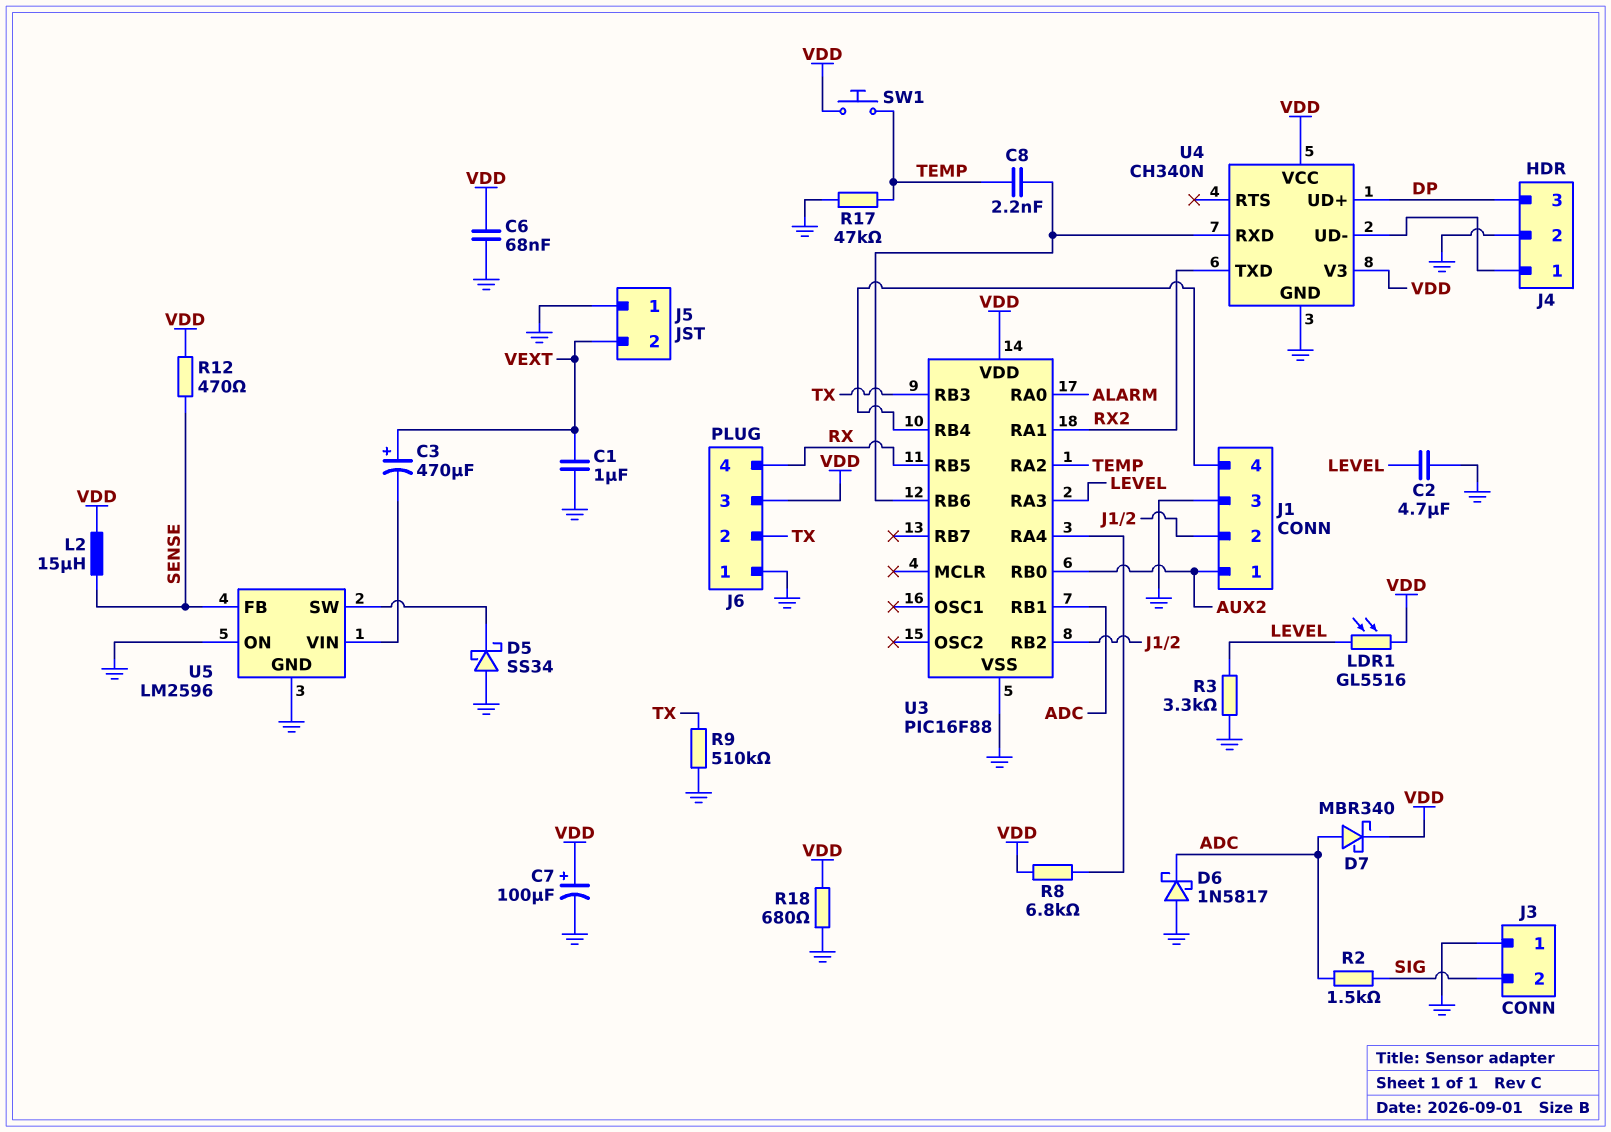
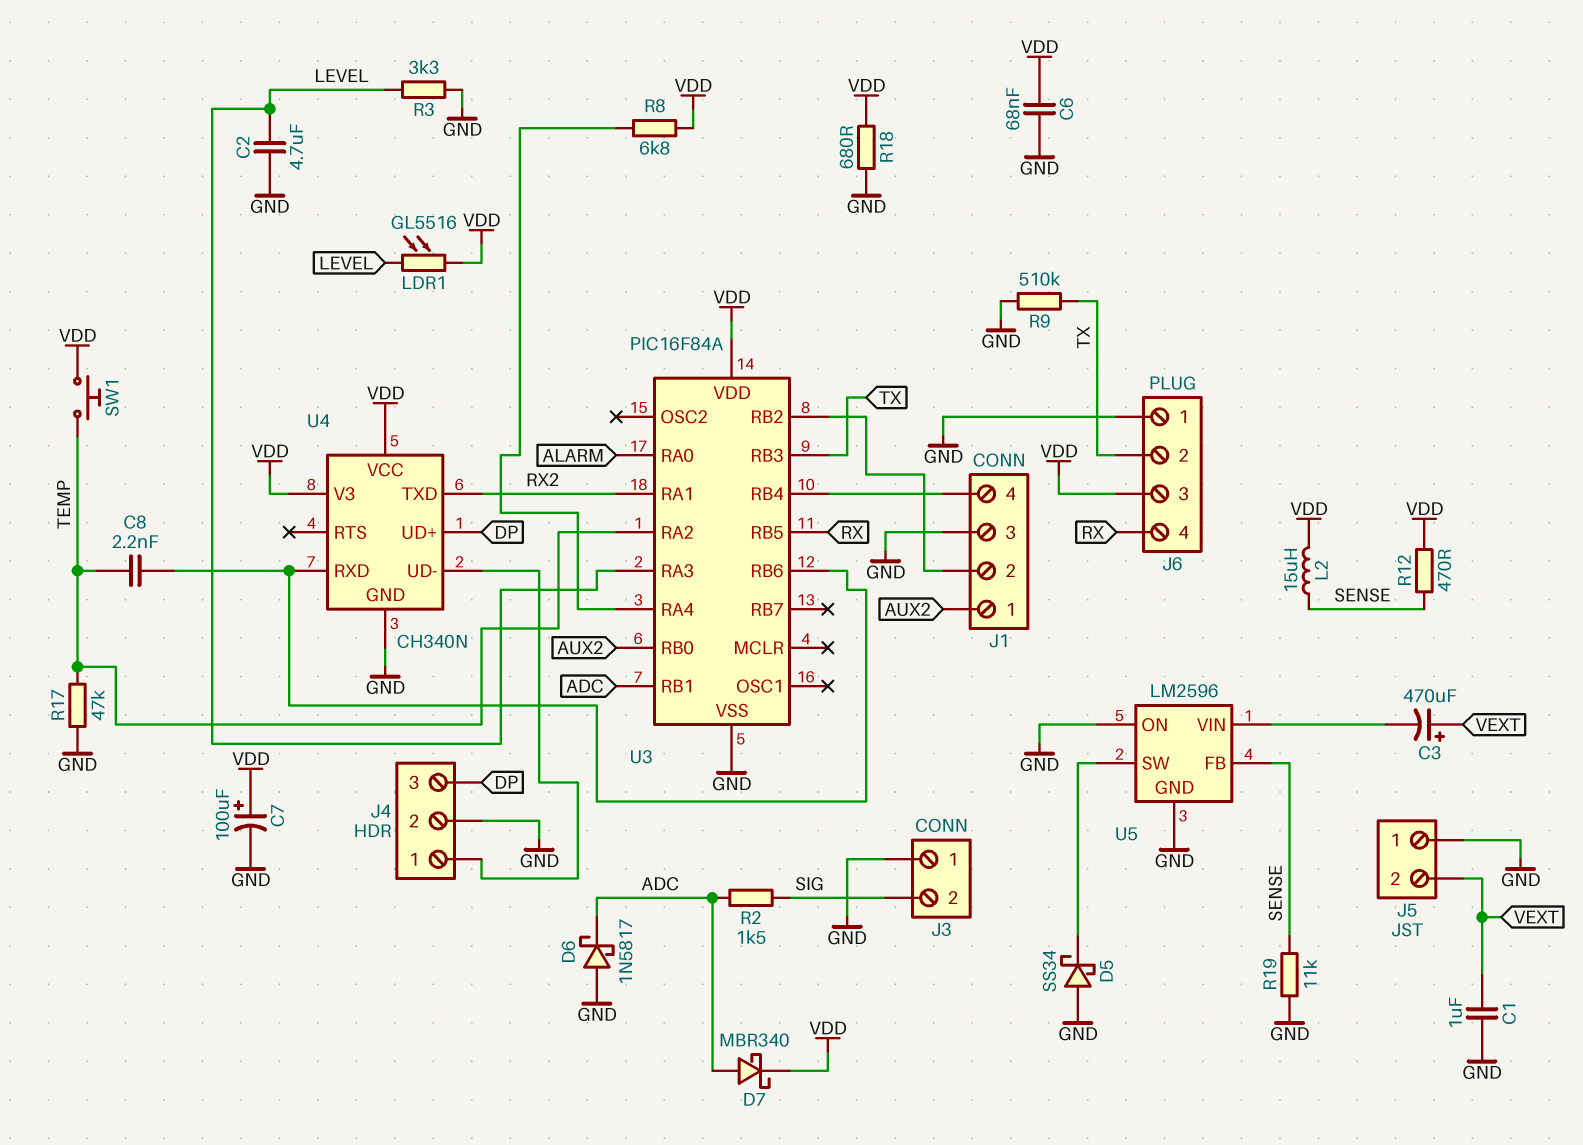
R19: none -> 11k (GND, SENSE)
U3: PIC16F88 -> PIC16F84A

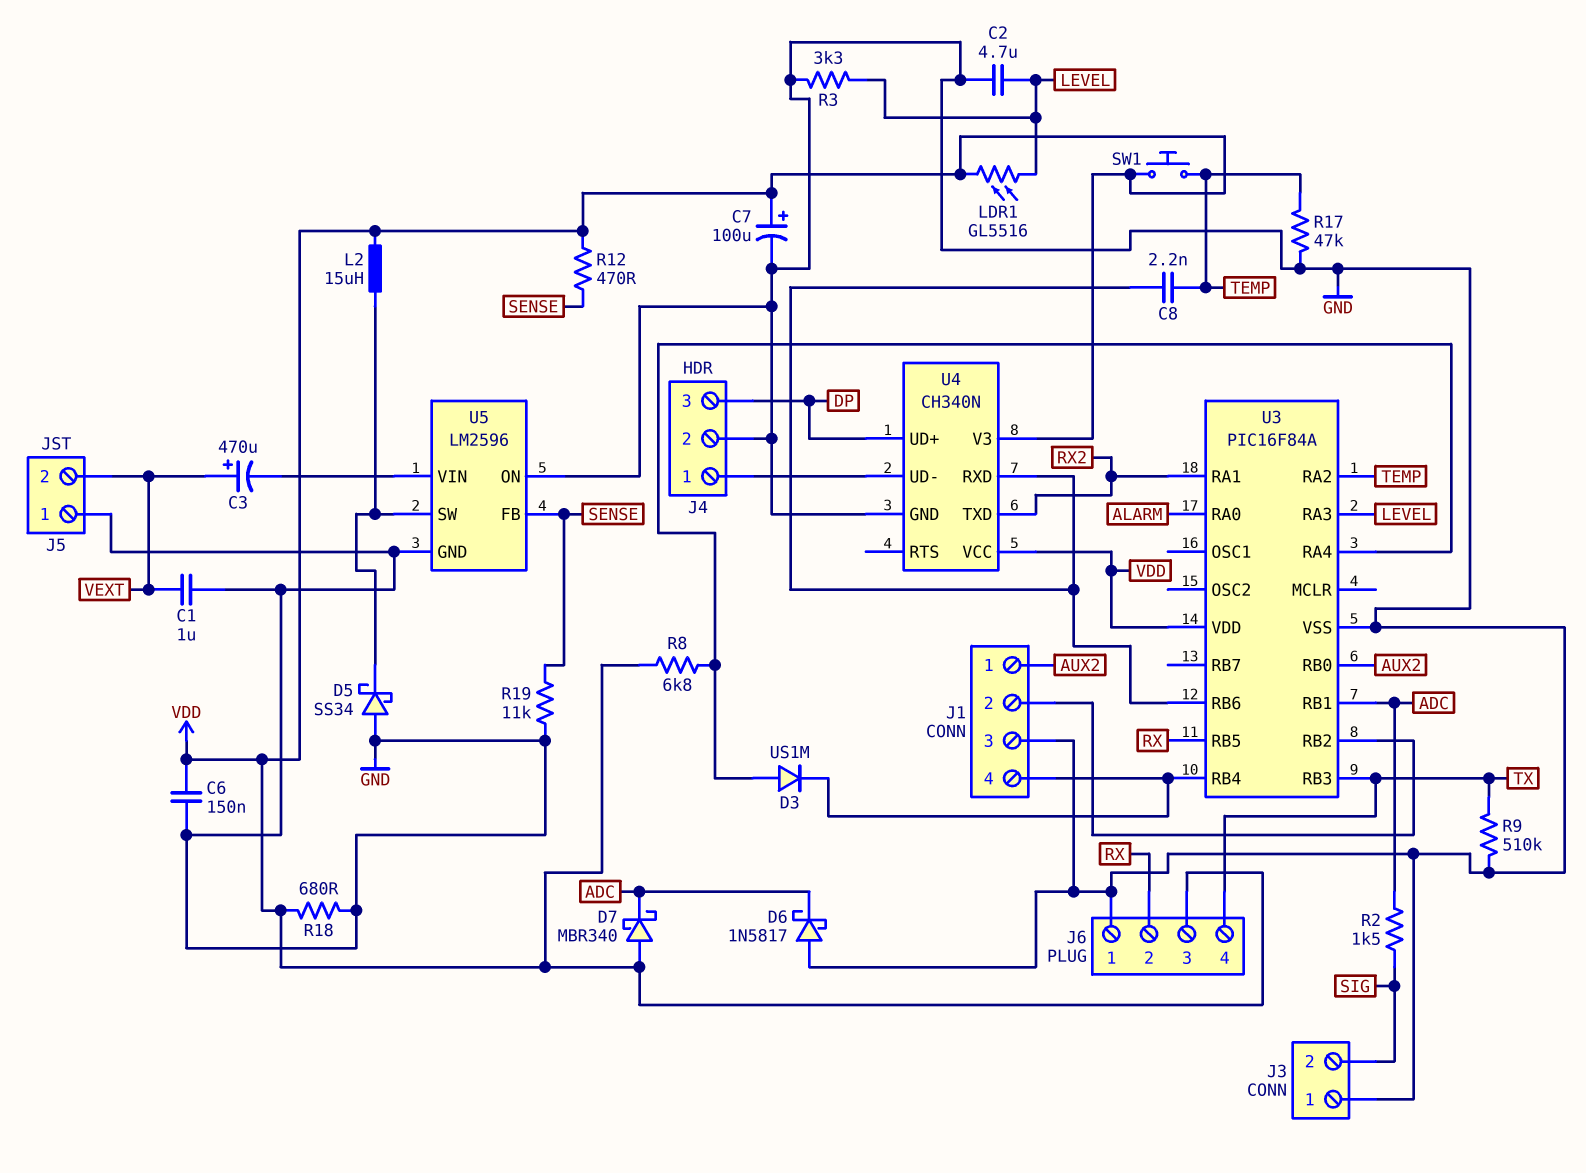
C6: 68nF (GND, VDD) -> 150nF (GND, VDD)
D3: none -> diode US1M (A U3/RA4, K J1/4)
D7: schottky MBR340 (A ADC, K VDD) -> schottky MBR340 (A VDD, K ADC)
J6 pin 2: TX -> RX
J6 pin 4: RX -> TX
L2: 15uH (SENSE, VDD) -> 15uH (U5/SW, VDD)

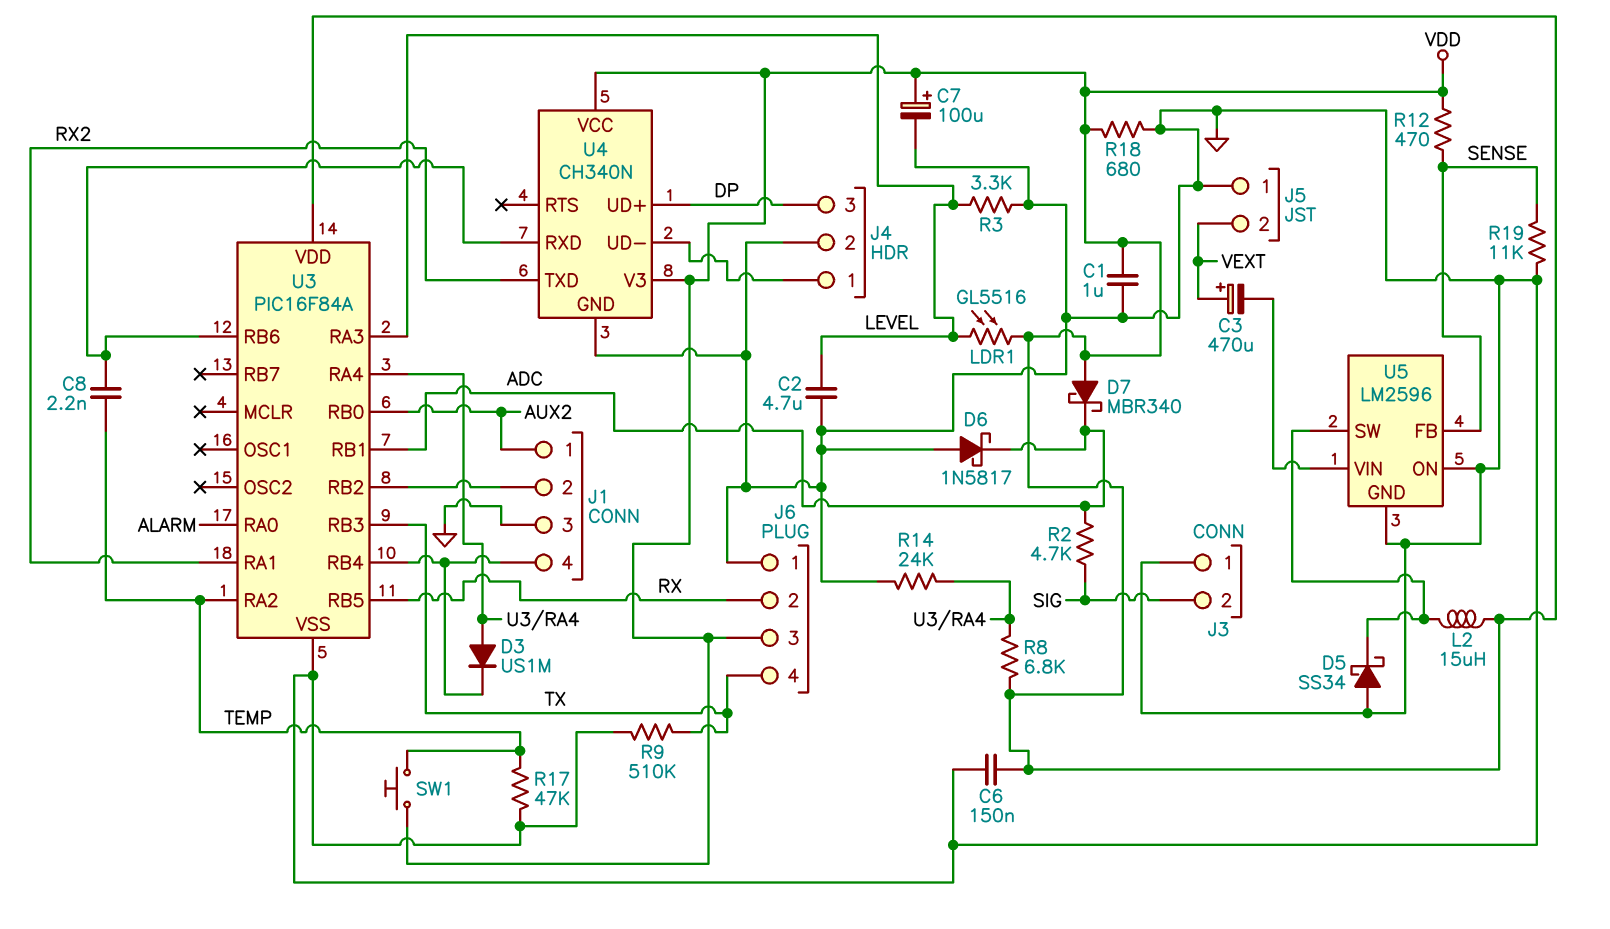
C1: 1uF (GND, VEXT) -> 1uF (GND, VDD)
R2: 1.5k (ADC, SIG) -> 4.7k (ADC, SIG)
R14: none -> 24k (GND, U3/RA4)

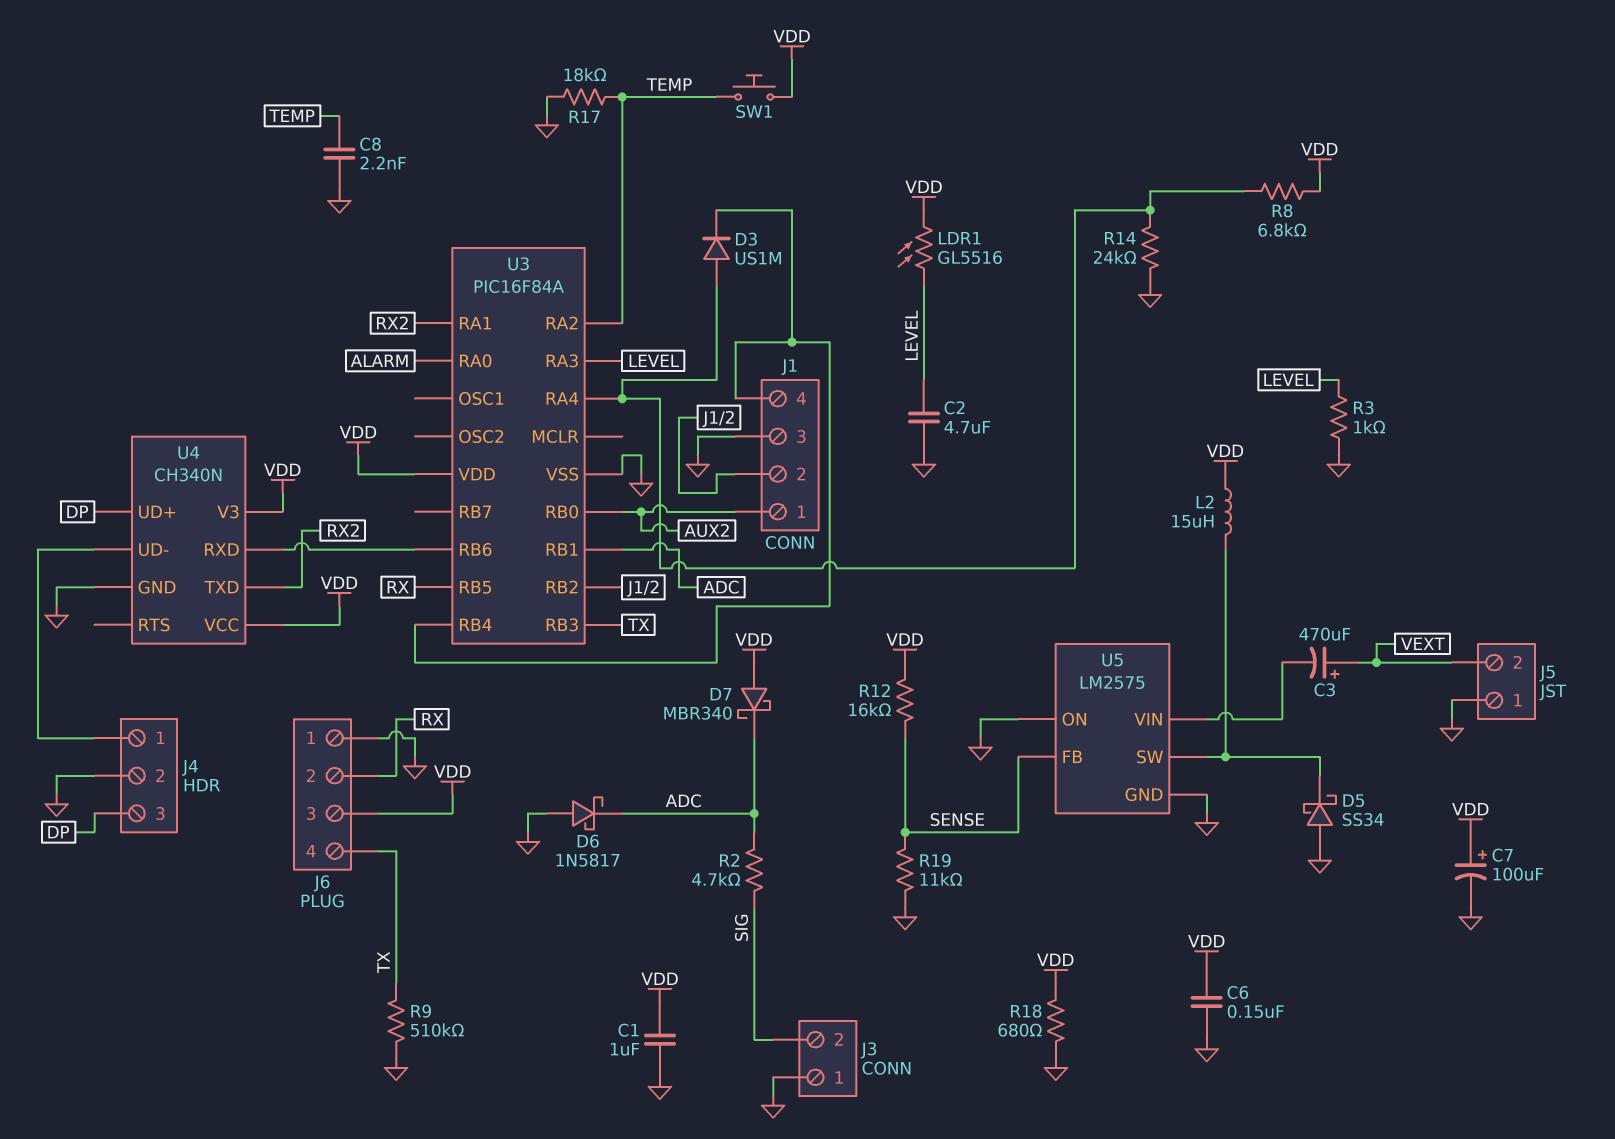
C8: 2.2nF (TEMP, U3/RB6) -> 2.2nF (GND, TEMP)
R3: 3.3k (GND, LEVEL) -> 1k (GND, LEVEL)
R12: 470 (SENSE, VDD) -> 16k (SENSE, VDD)
R17: 47k (GND, TEMP) -> 18k (GND, TEMP)
U5: LM2596 -> LM2575

